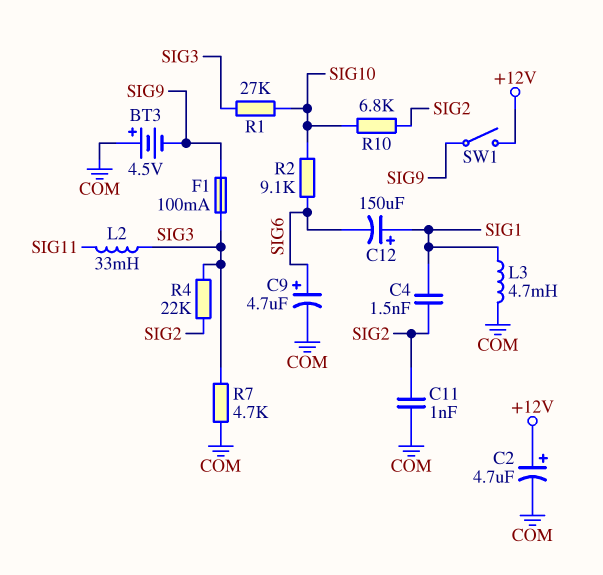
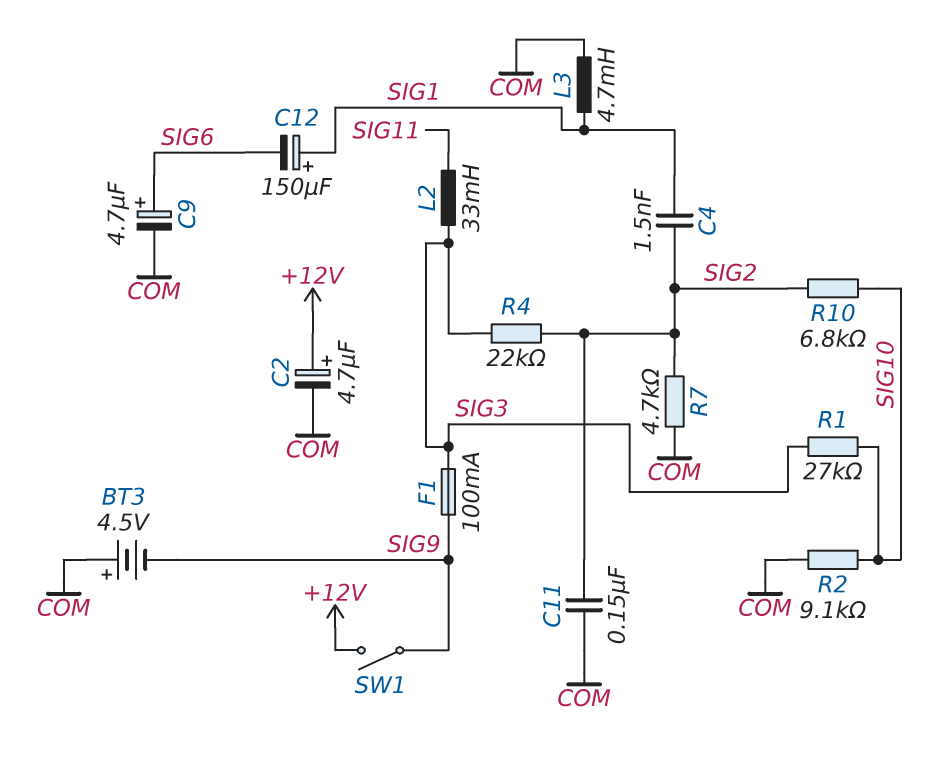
C11: 1nF (COM, SIG2) -> 150nF (COM, SIG2)
R2: 9.1k (SIG6, SIG10) -> 9.1k (COM, SIG10)
R7: 4.7k (COM, SIG3) -> 4.7k (COM, SIG2)

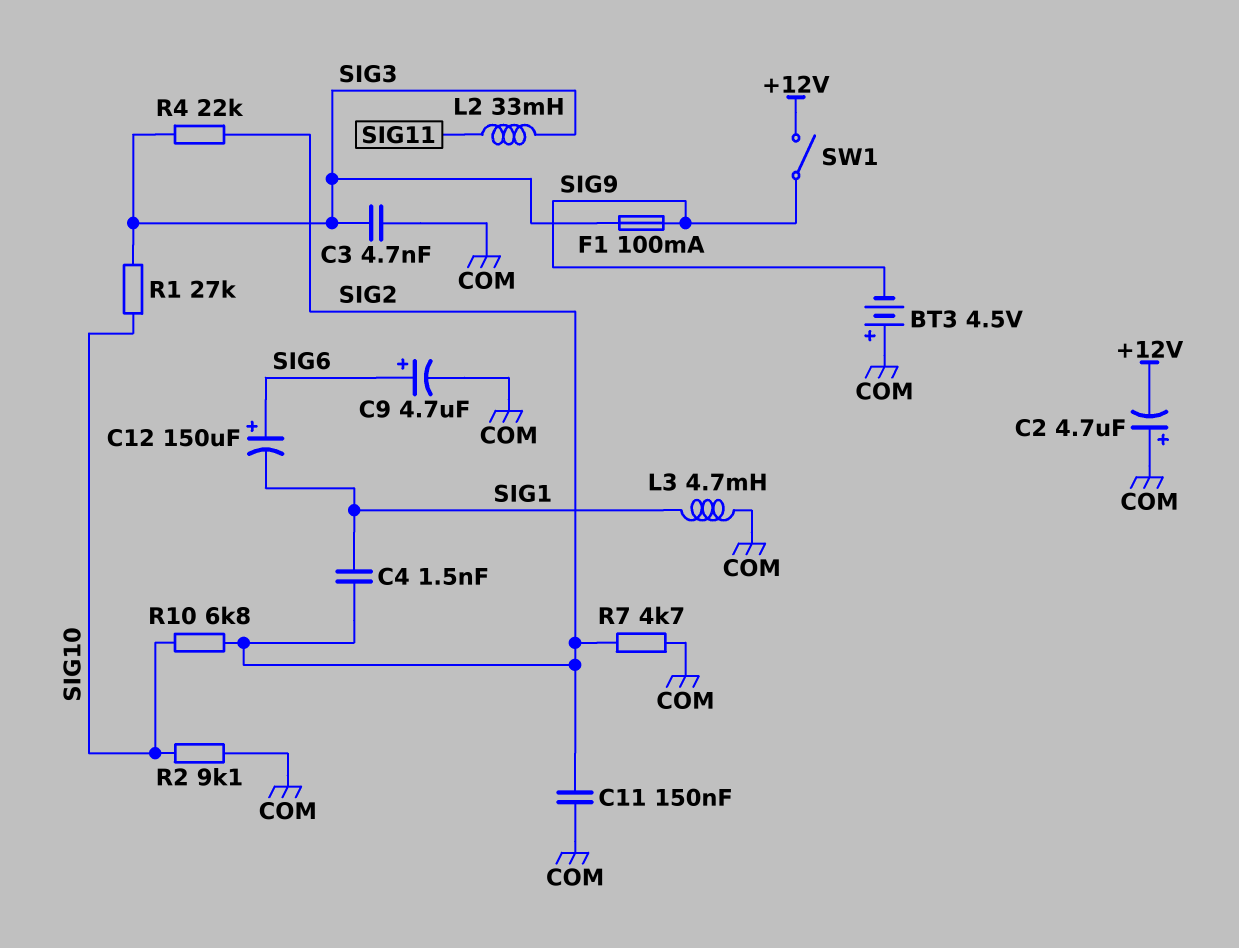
C2: 4.7uF (plus +12V, minus COM) -> 4.7uF (plus COM, minus +12V)
C3: none -> 4.7nF (COM, SIG3)
C12: 150uF (plus SIG1, minus SIG6) -> 150uF (plus SIG6, minus SIG1)

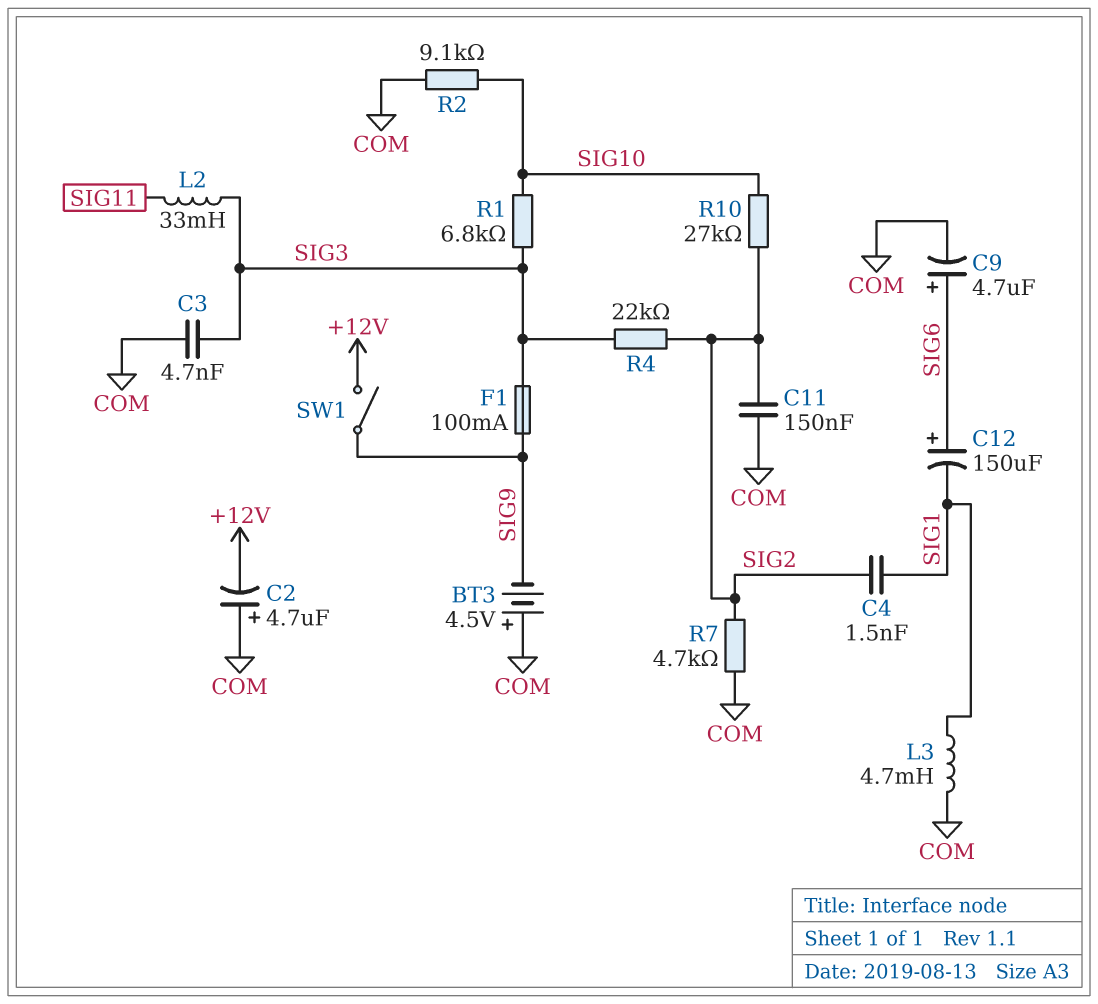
R1: 27k (SIG3, SIG10) -> 6.8k (SIG3, SIG10)
R10: 6.8k (SIG2, SIG10) -> 27k (SIG2, SIG10)

